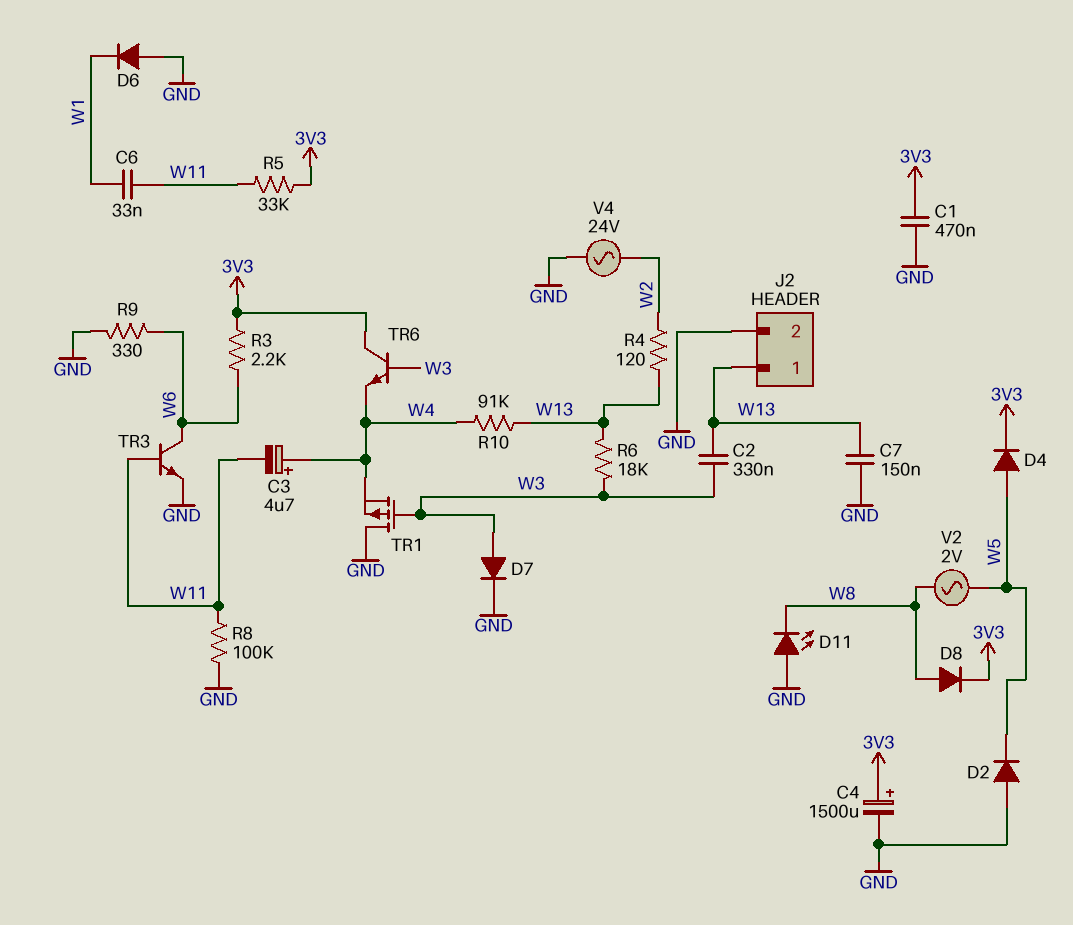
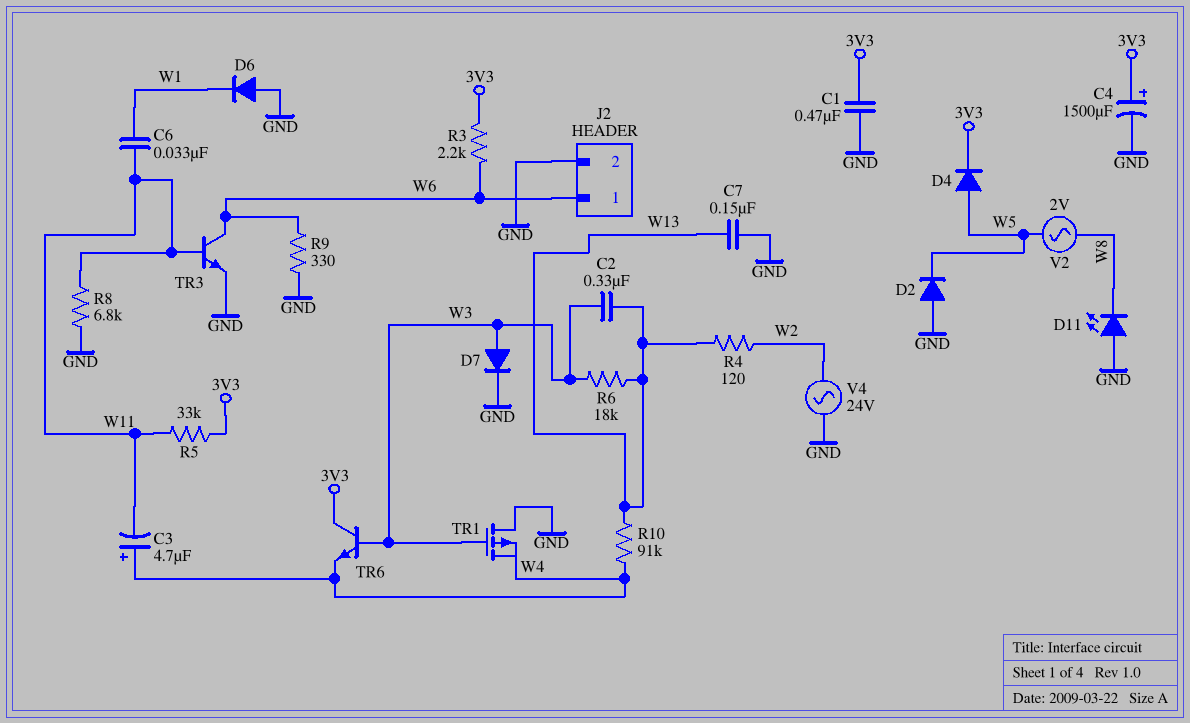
D8: diode (A W8, K 3V3) -> none
J2 pin 1: W13 -> W6
R8: 100k (GND, W11) -> 6.8k (GND, W11)

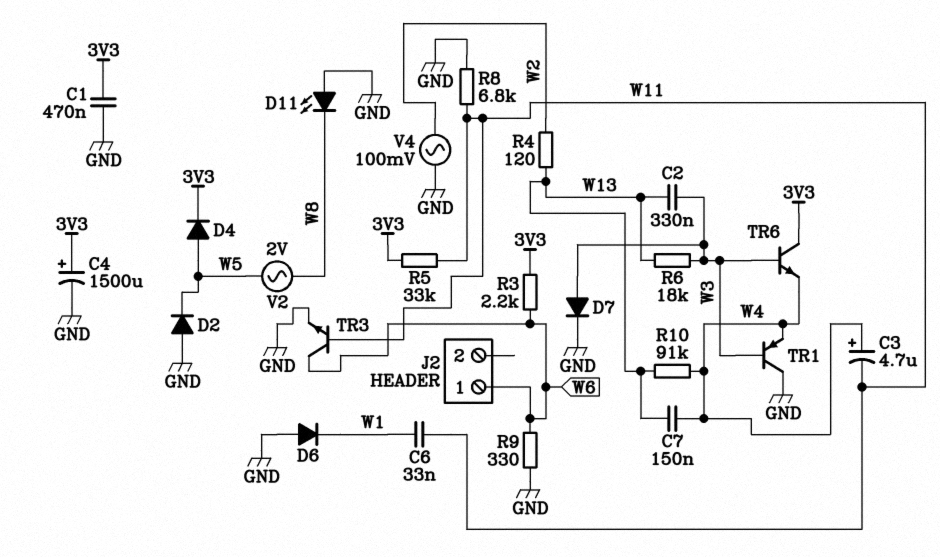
C7: 150nF (GND, W13) -> 150nF (W4, W13)
J2 pin 2: GND -> none
TR1: PMOS (G W3, D GND, S W4) -> PNP (B W3, C GND, E W4)
V4: AC 24V (GND, W2) -> AC 100mV (GND, W2)

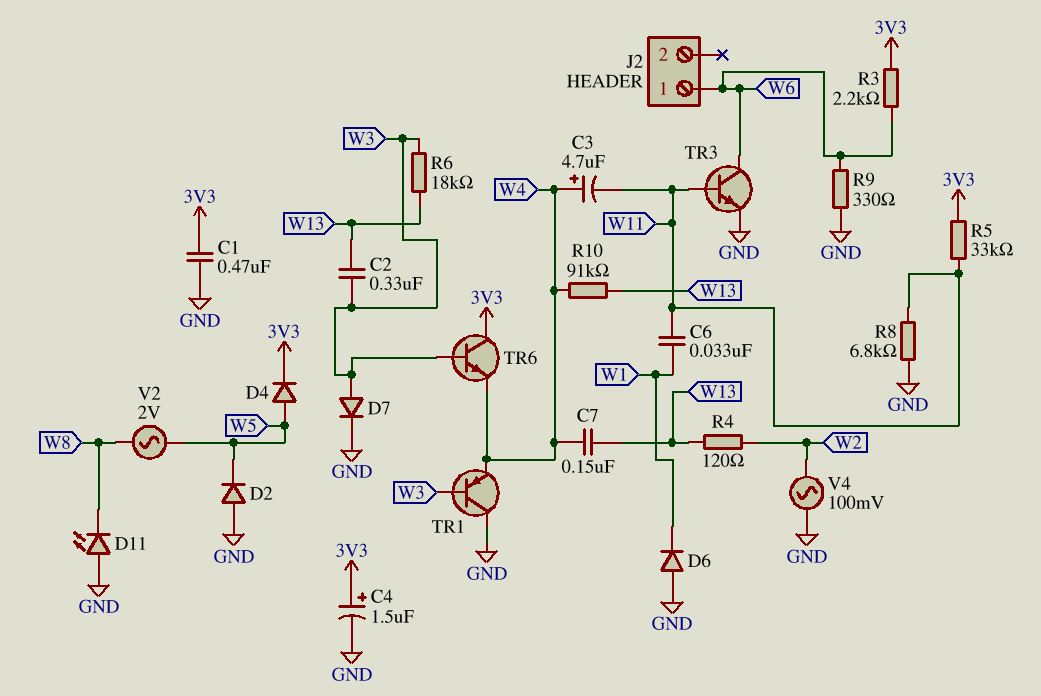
C4: 1500uF (plus 3V3, minus GND) -> 1.5uF (plus 3V3, minus GND)

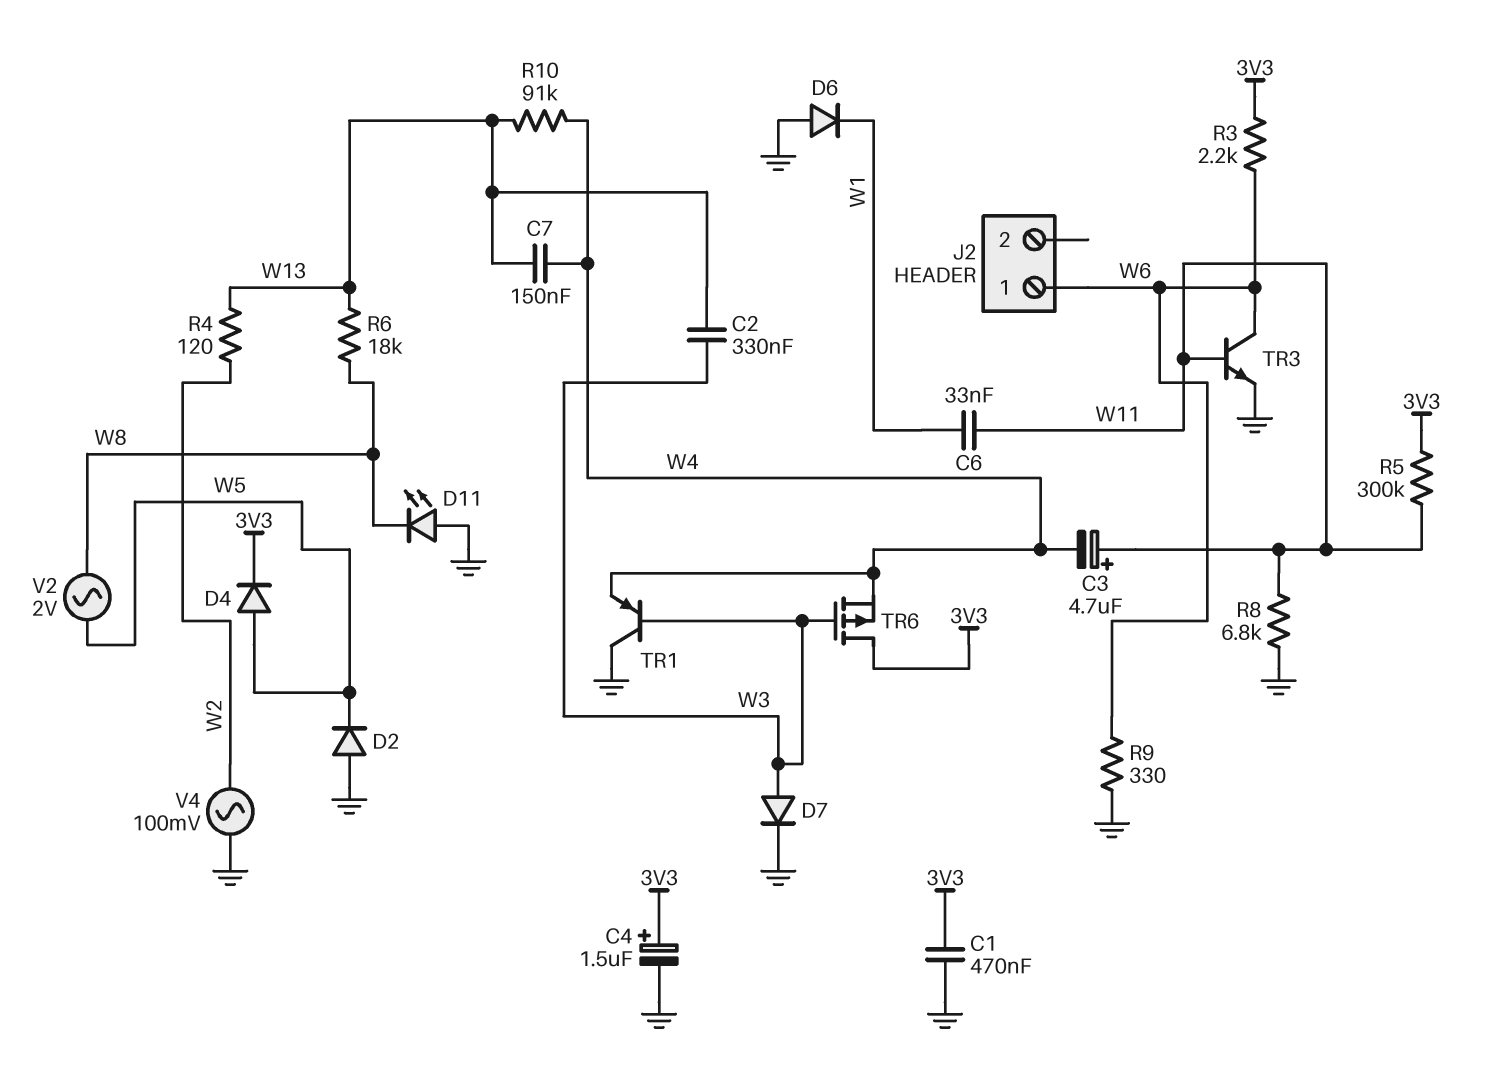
C3: 4.7uF (plus W4, minus W11) -> 4.7uF (plus W11, minus W4)
R5: 33k (3V3, W11) -> 300k (3V3, W11)
R6: 18k (W3, W13) -> 18k (W8, W13)
TR6: NPN (B W3, C 3V3, E W4) -> PMOS (G W3, D 3V3, S W4)

